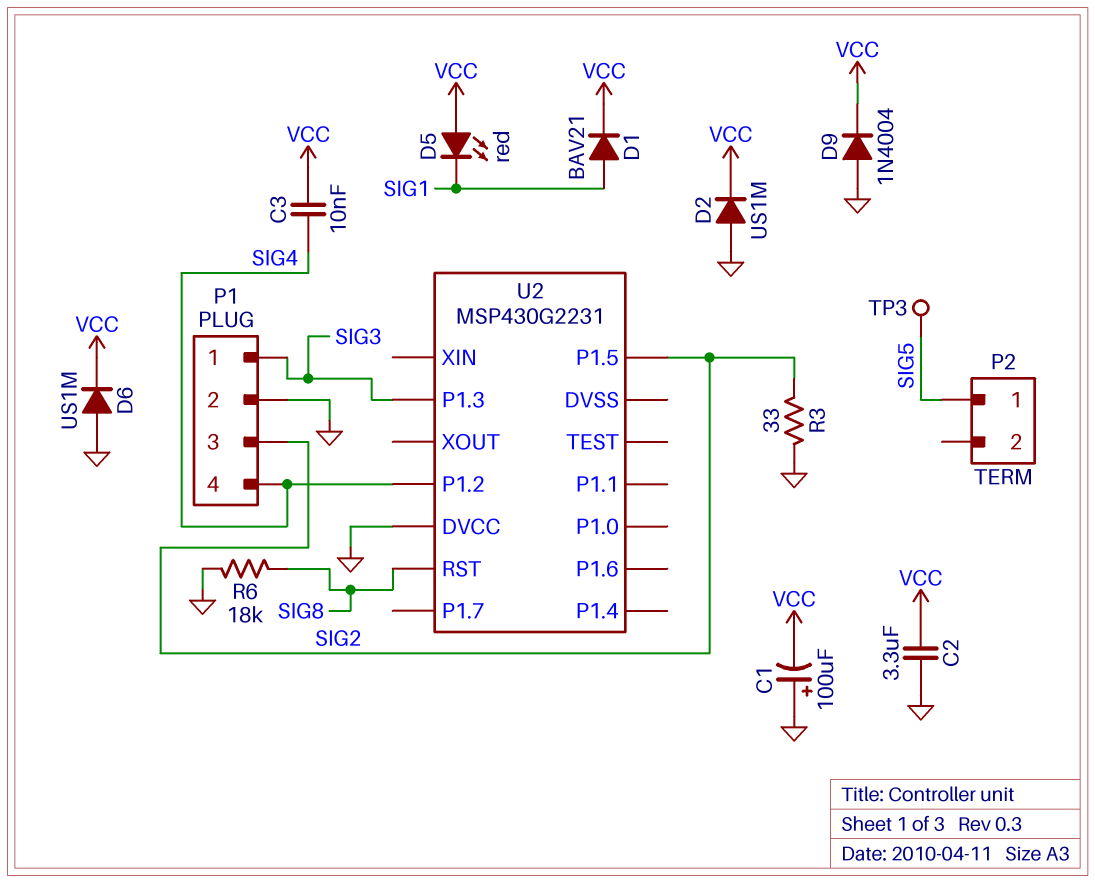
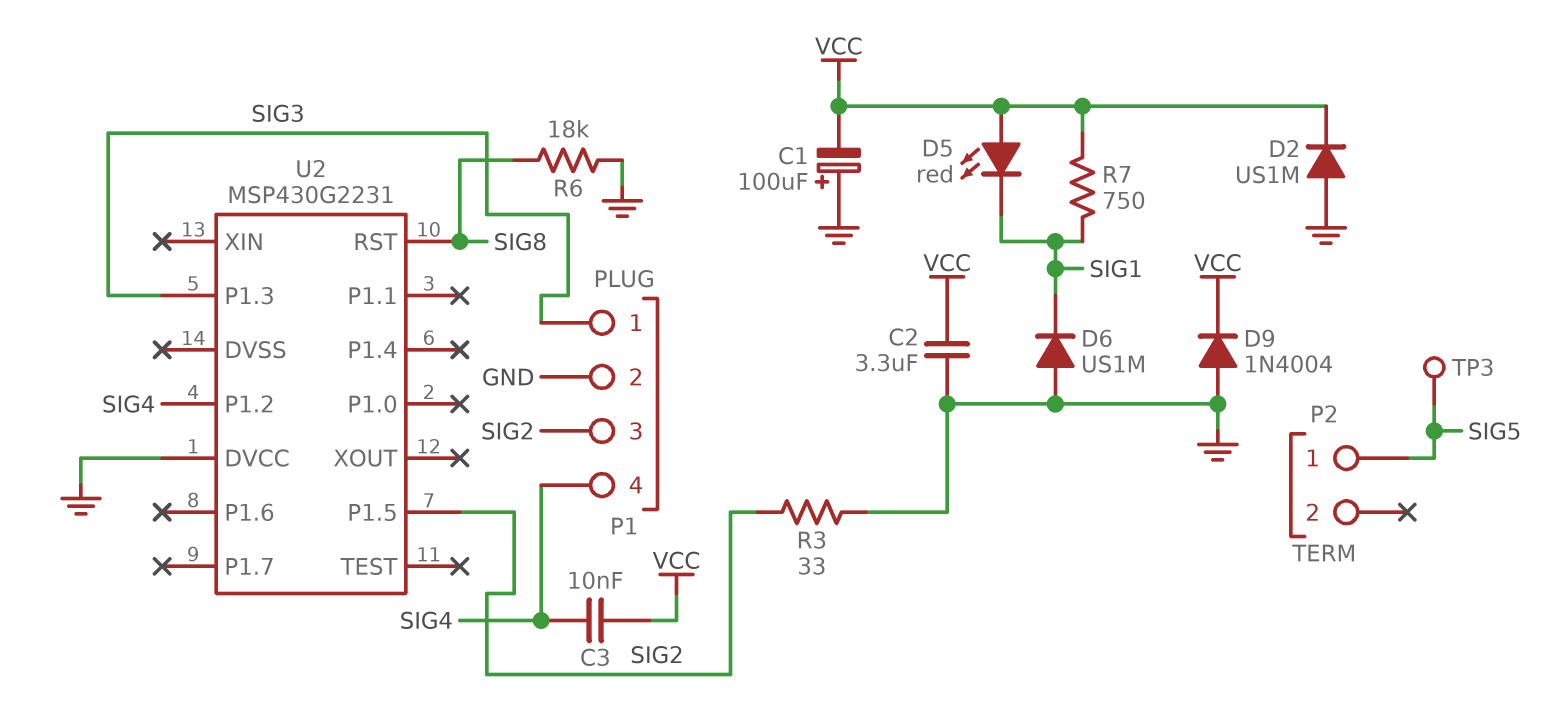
D1: diode BAV21 (A SIG1, K VCC) -> none
D6: diode US1M (A GND, K VCC) -> diode US1M (A GND, K SIG1)
R7: none -> 750 (SIG1, VCC)

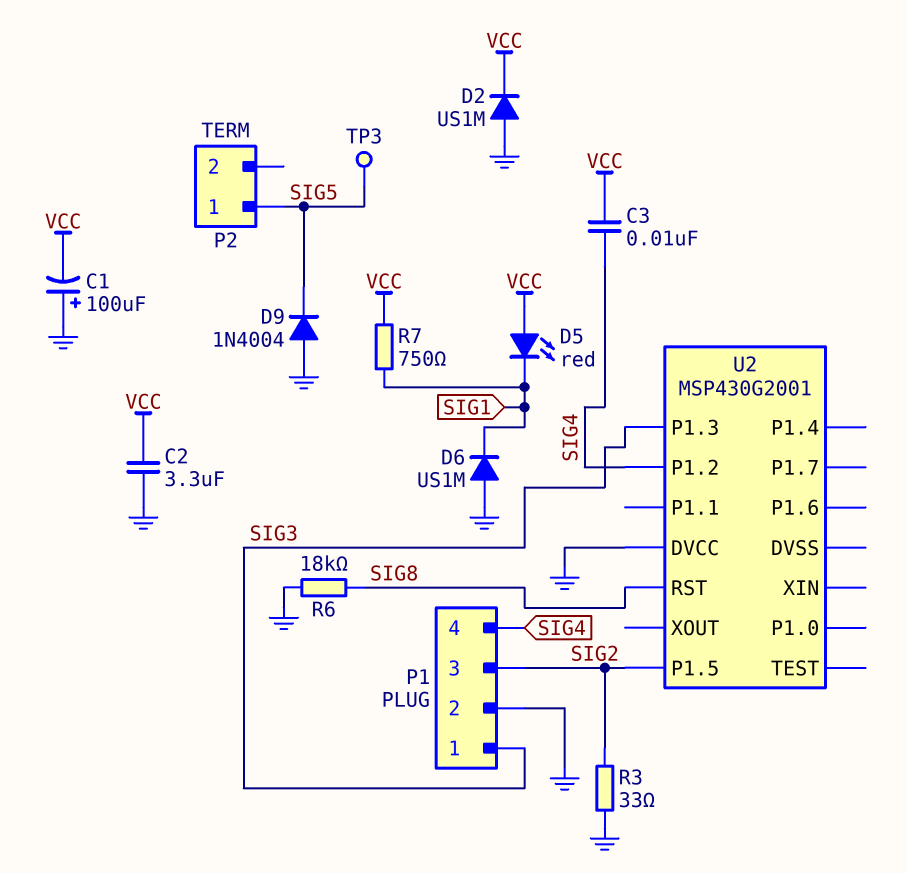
D9: diode 1N4004 (A GND, K VCC) -> diode 1N4004 (A GND, K SIG5)
U2: MSP430G2231 -> MSP430G2001

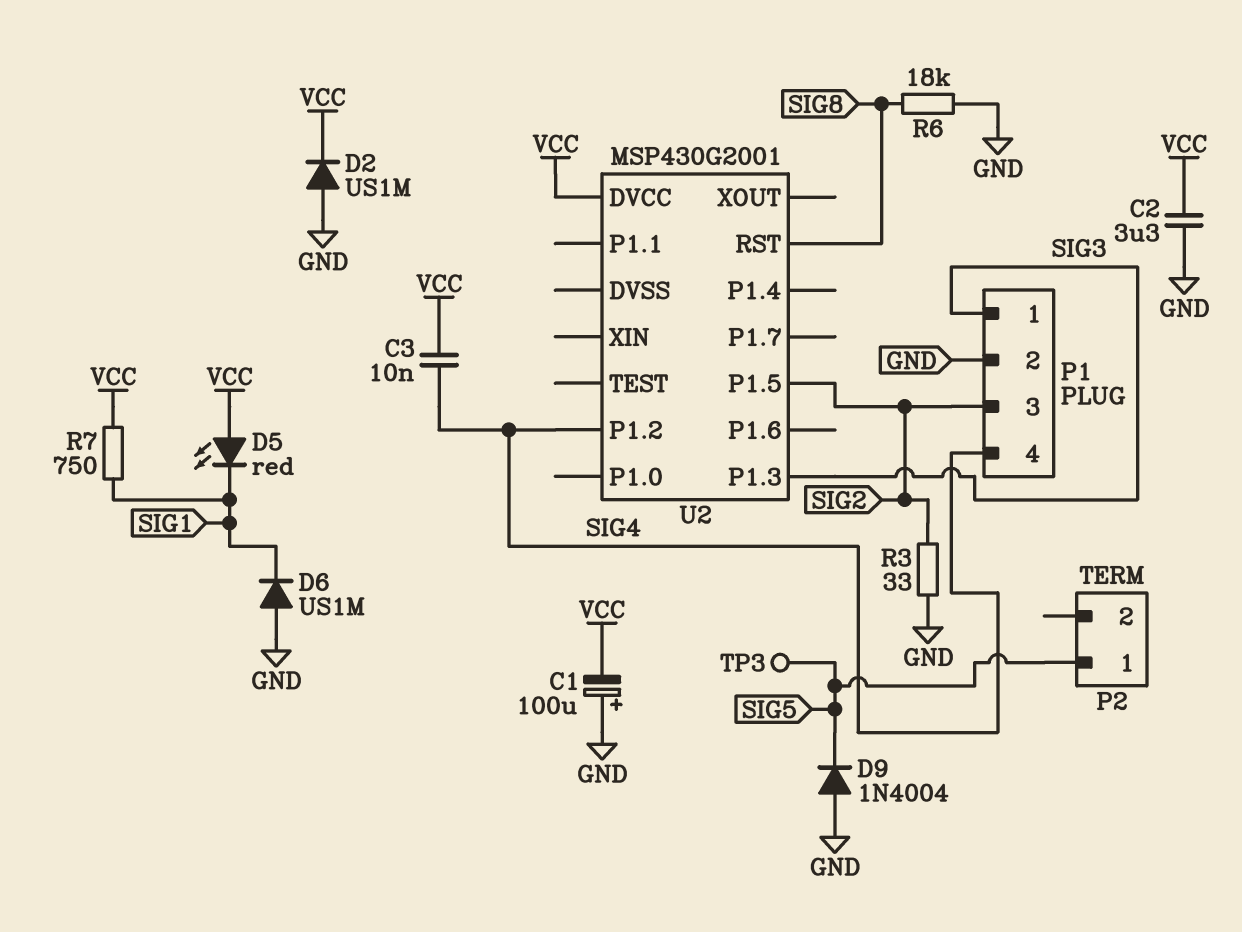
U2 pin DVCC: GND -> VCC

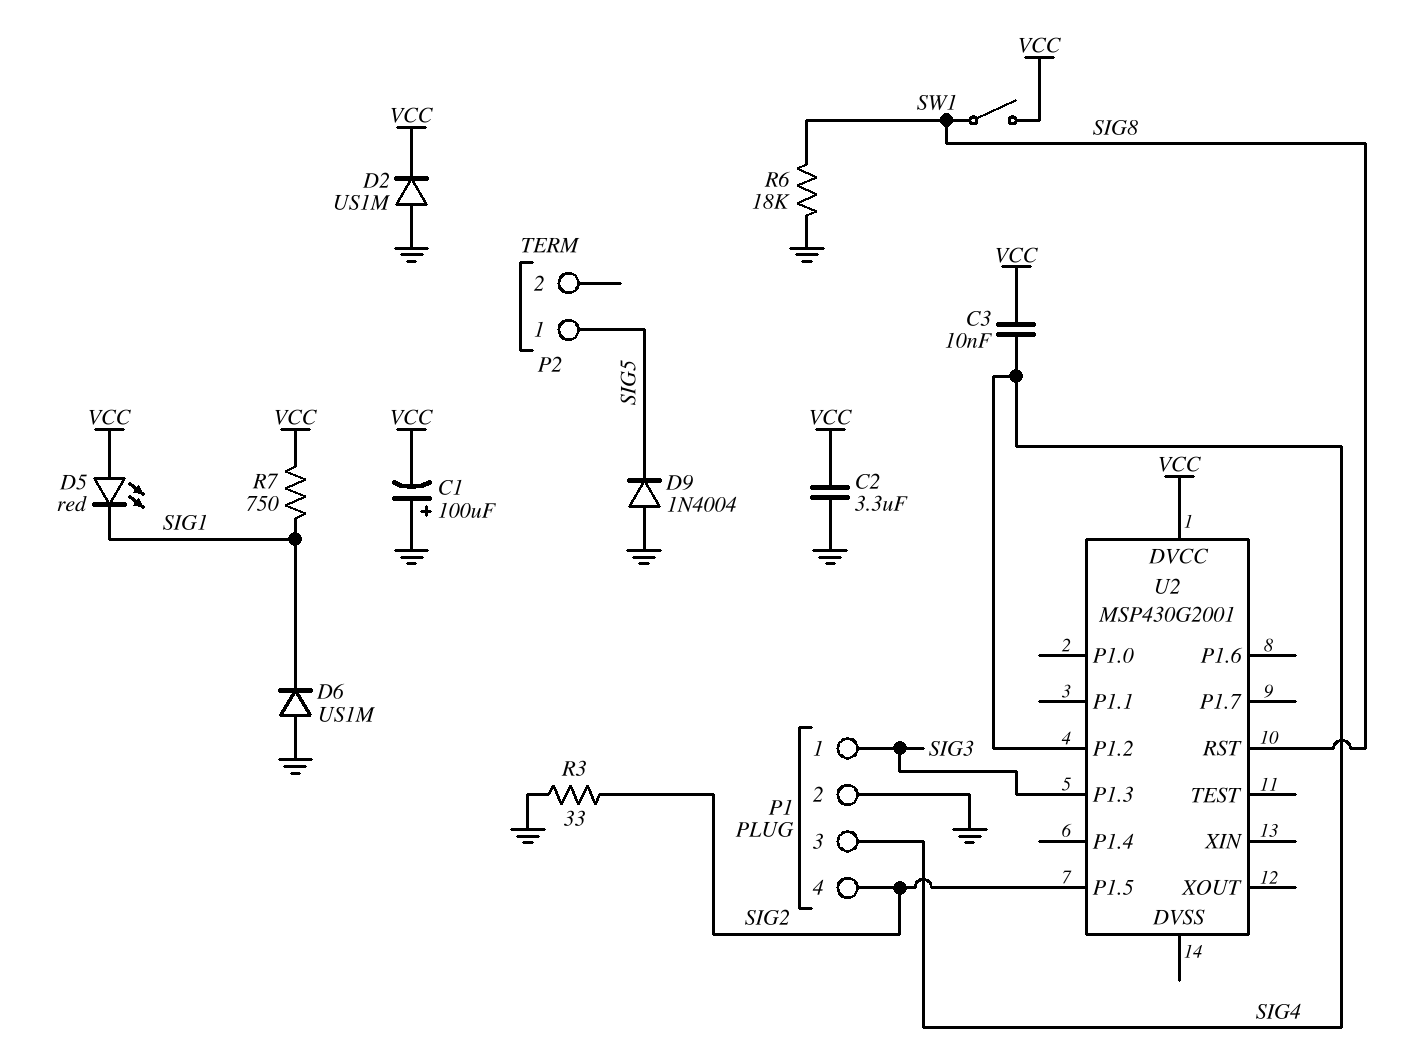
P1 pin 3: SIG2 -> SIG4
P1 pin 4: SIG4 -> SIG2
SW1: none -> switch (SIG8, VCC)
TP3: test point (SIG5) -> none

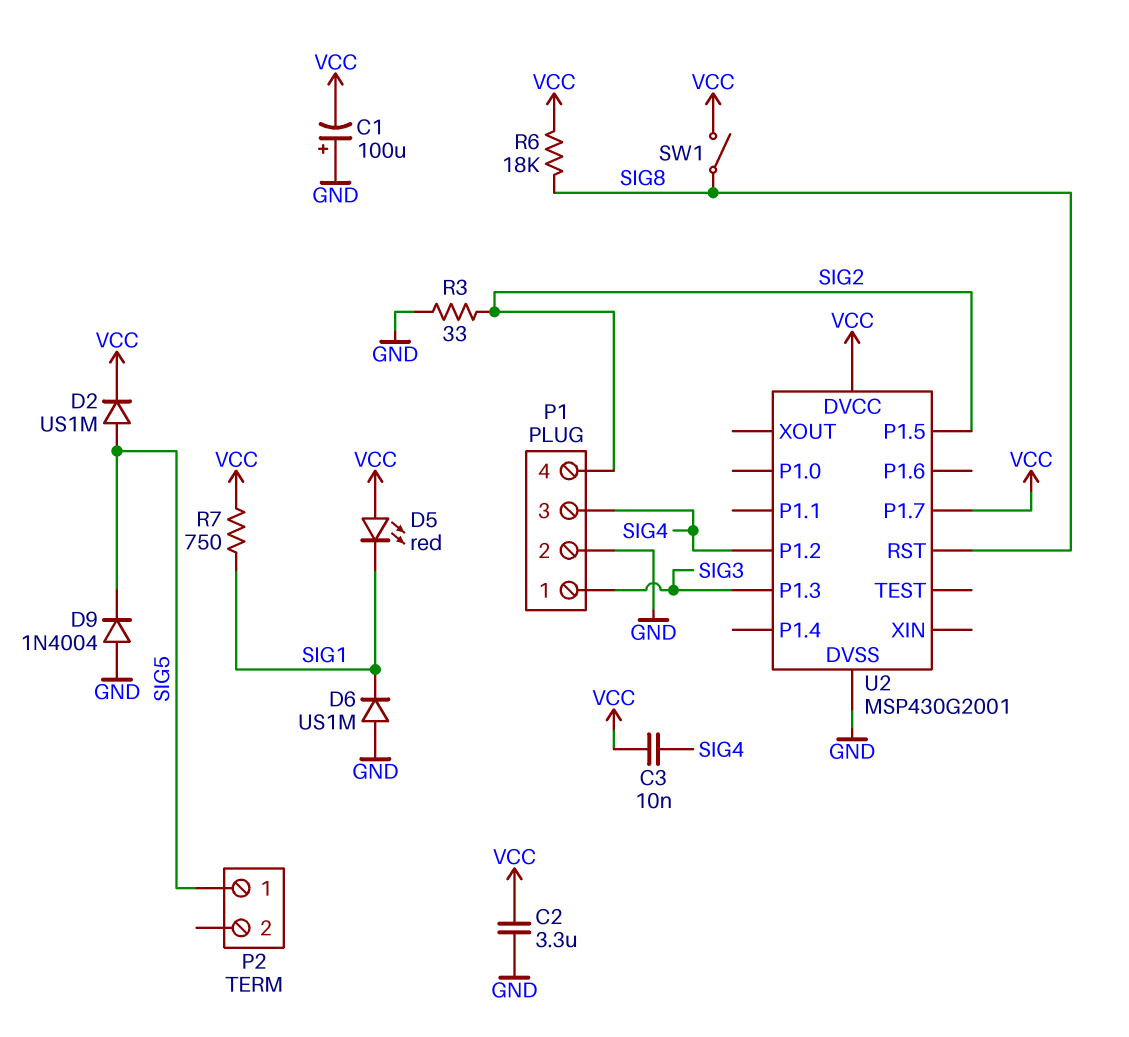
D2: diode US1M (A GND, K VCC) -> diode US1M (A SIG5, K VCC)
R6: 18k (GND, SIG8) -> 18k (SIG8, VCC)
U2 pin DVSS: none -> GND
U2 pin P1.7: none -> VCC

